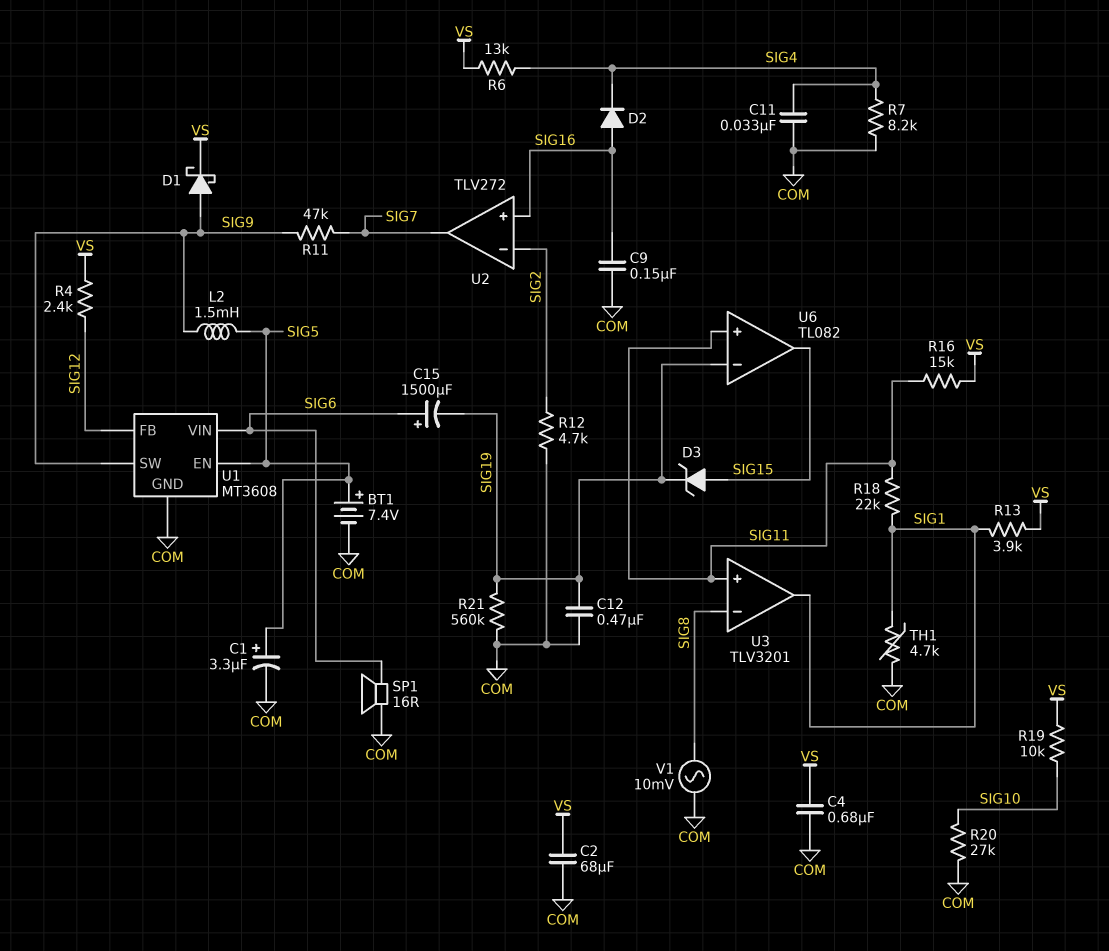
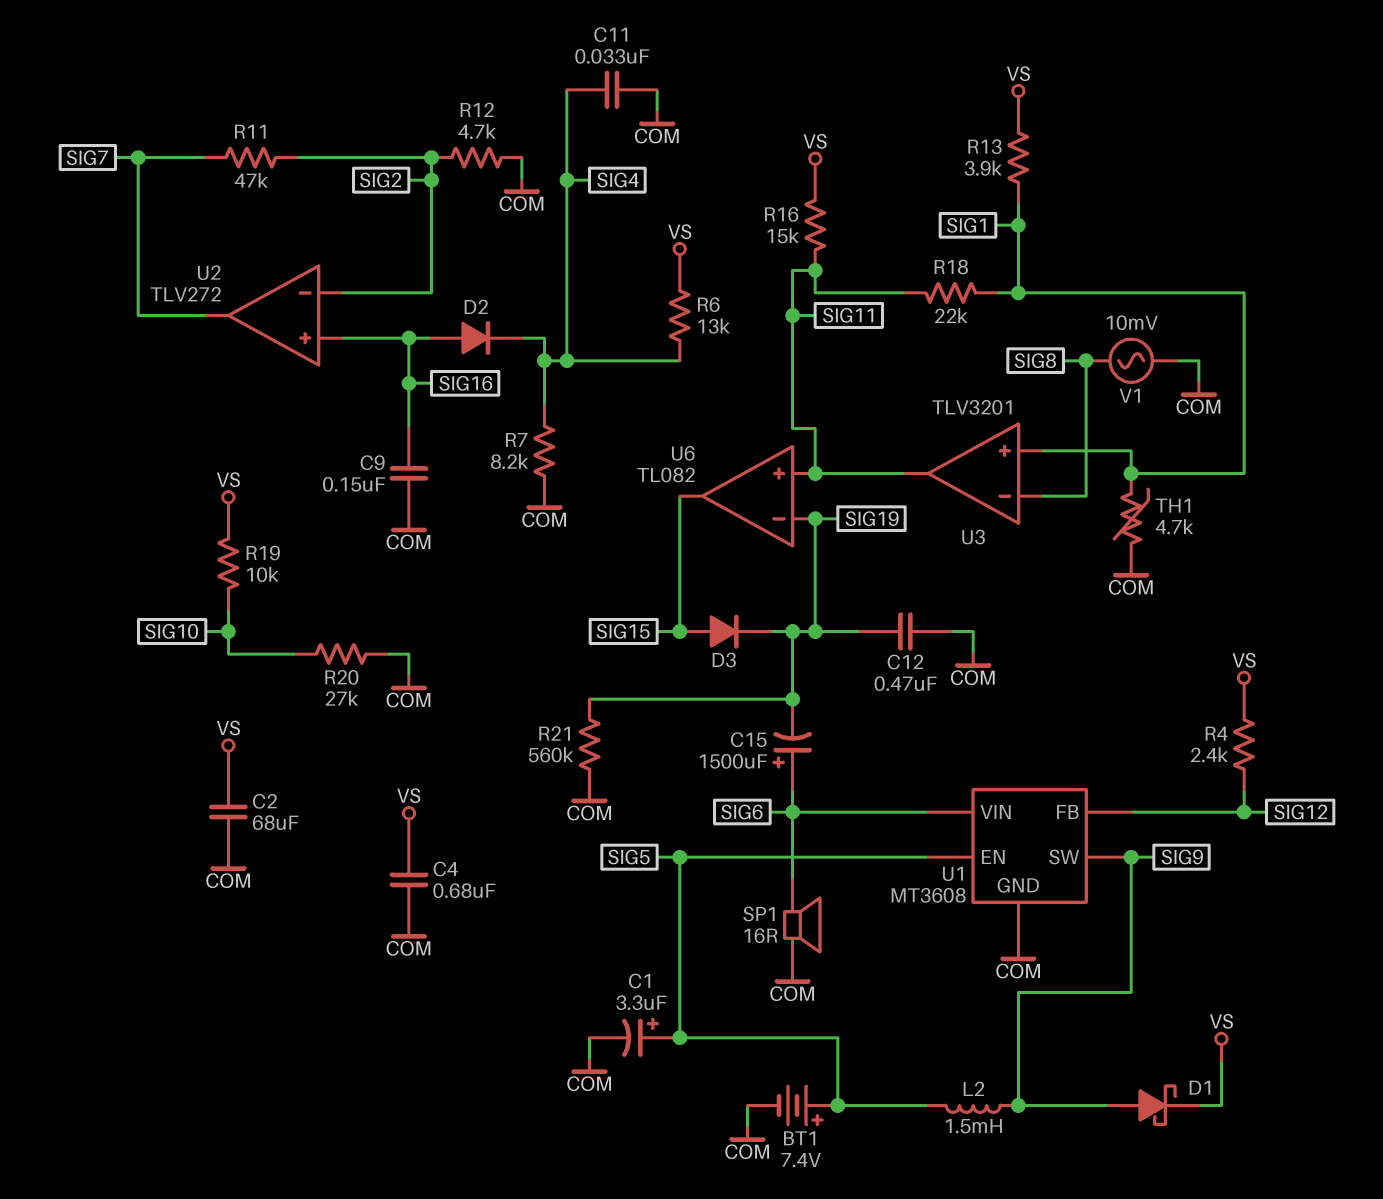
D3: zener (A SIG15, K SIG19) -> diode (A SIG15, K SIG19)
R11: 47k (SIG7, SIG9) -> 47k (SIG2, SIG7)
U3 pin in+: SIG11 -> SIG1
U3 pin out: SIG1 -> SIG11

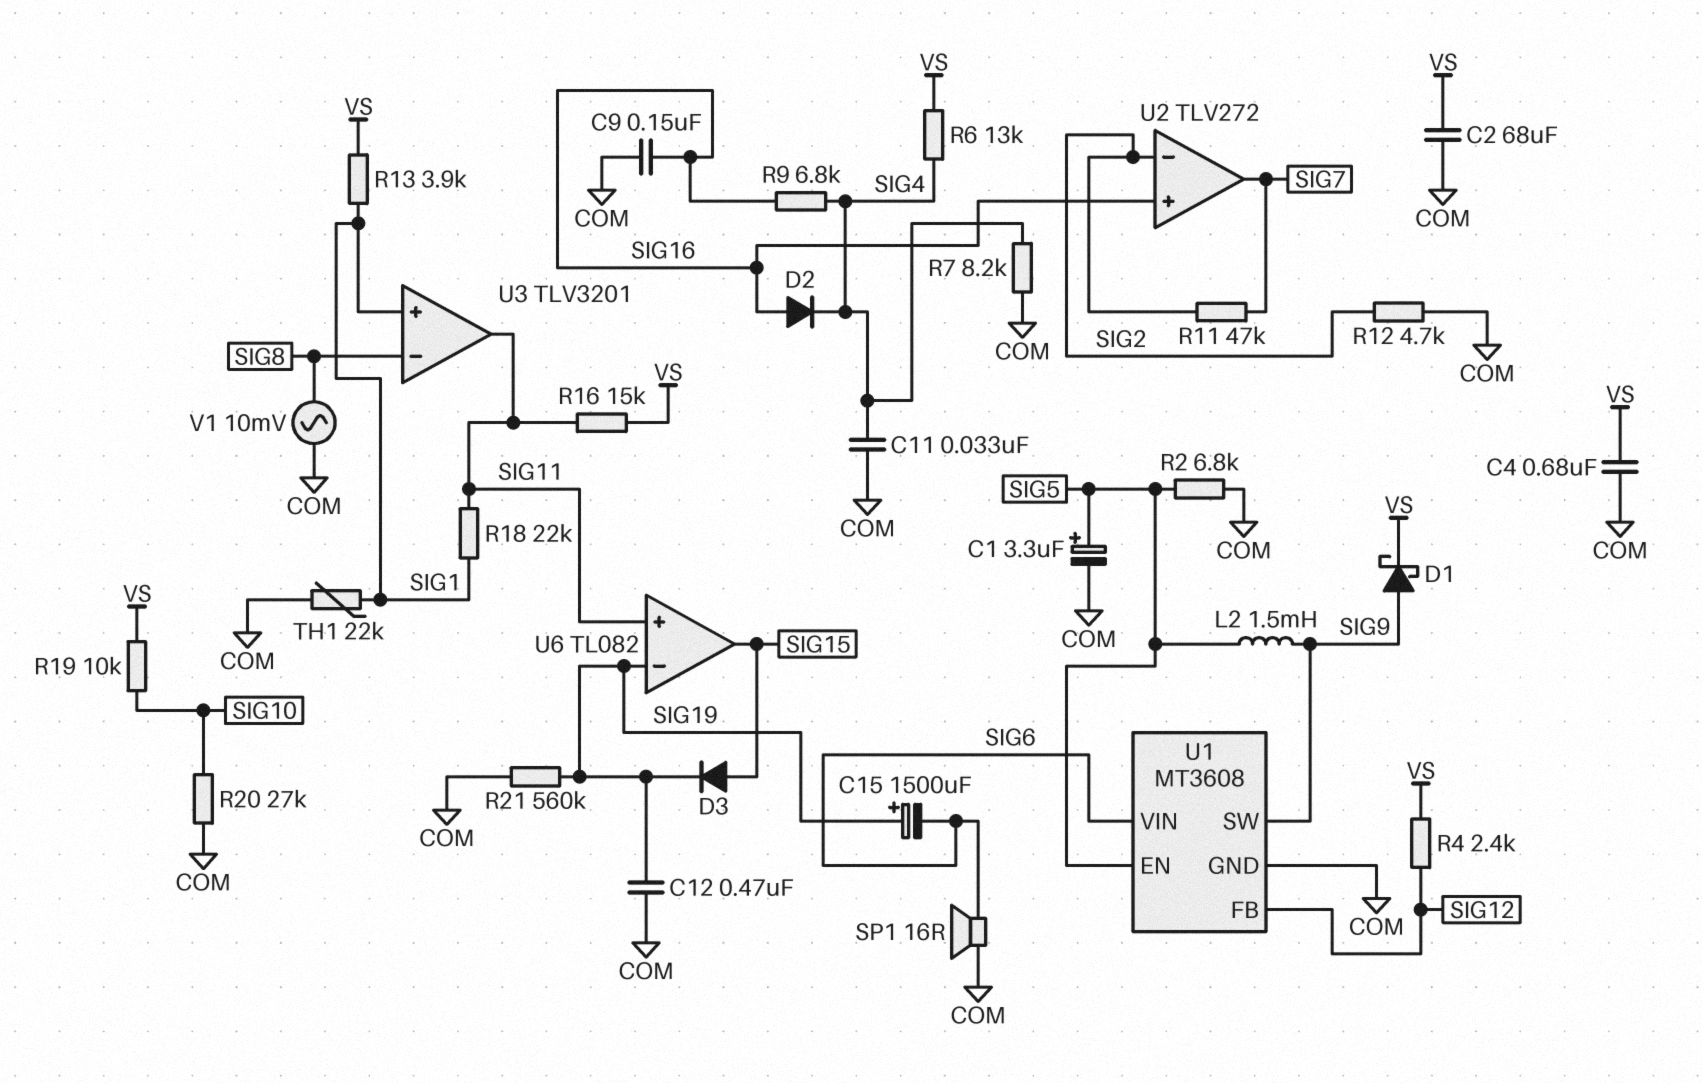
BT1: 7.4V (plus SIG5, minus COM) -> none
C15: 1500uF (plus SIG6, minus SIG19) -> 1500uF (plus SIG19, minus SIG6)
R2: none -> 6.8k (COM, SIG5)
R9: none -> 6.8k (SIG4, SIG16)
TH1: 4.7k (COM, SIG1) -> 22k (COM, SIG1)

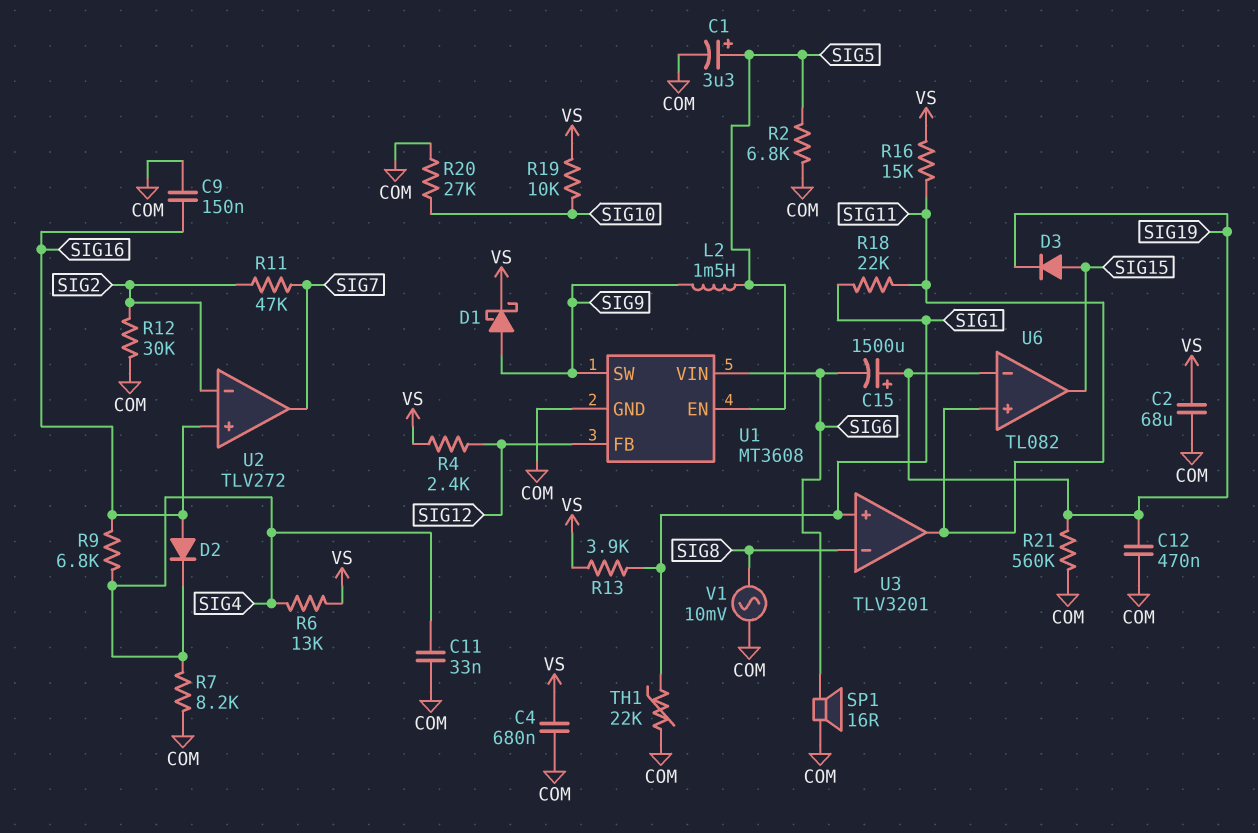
R12: 4.7k (COM, SIG2) -> 30k (COM, SIG2)

